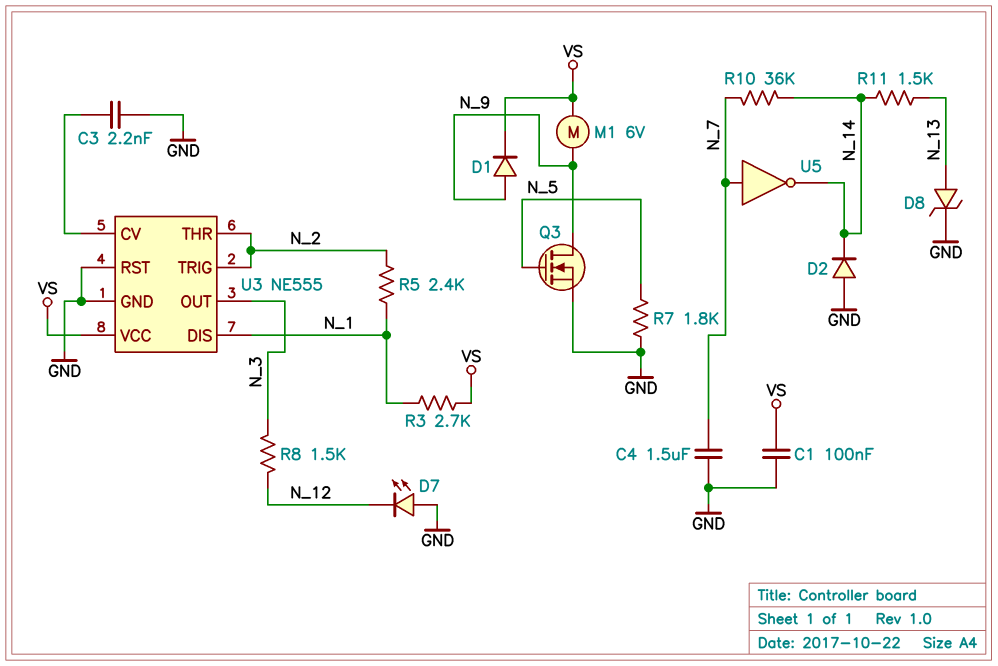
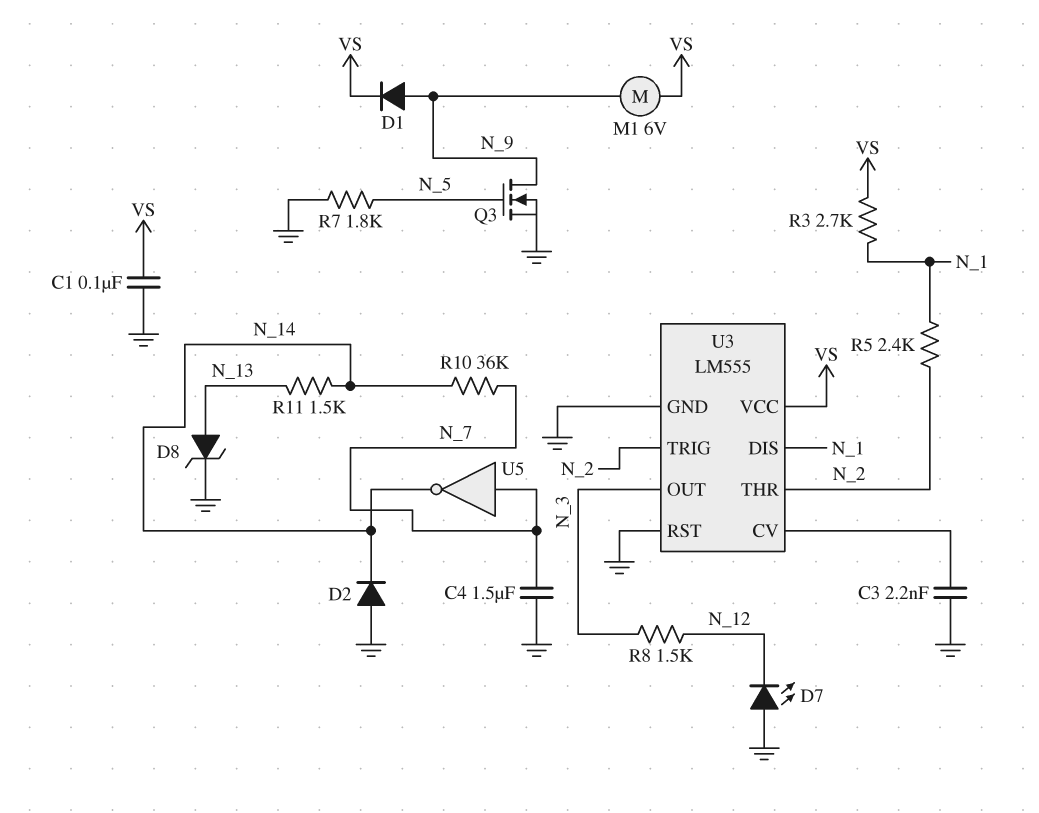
U3: NE555 -> LM555

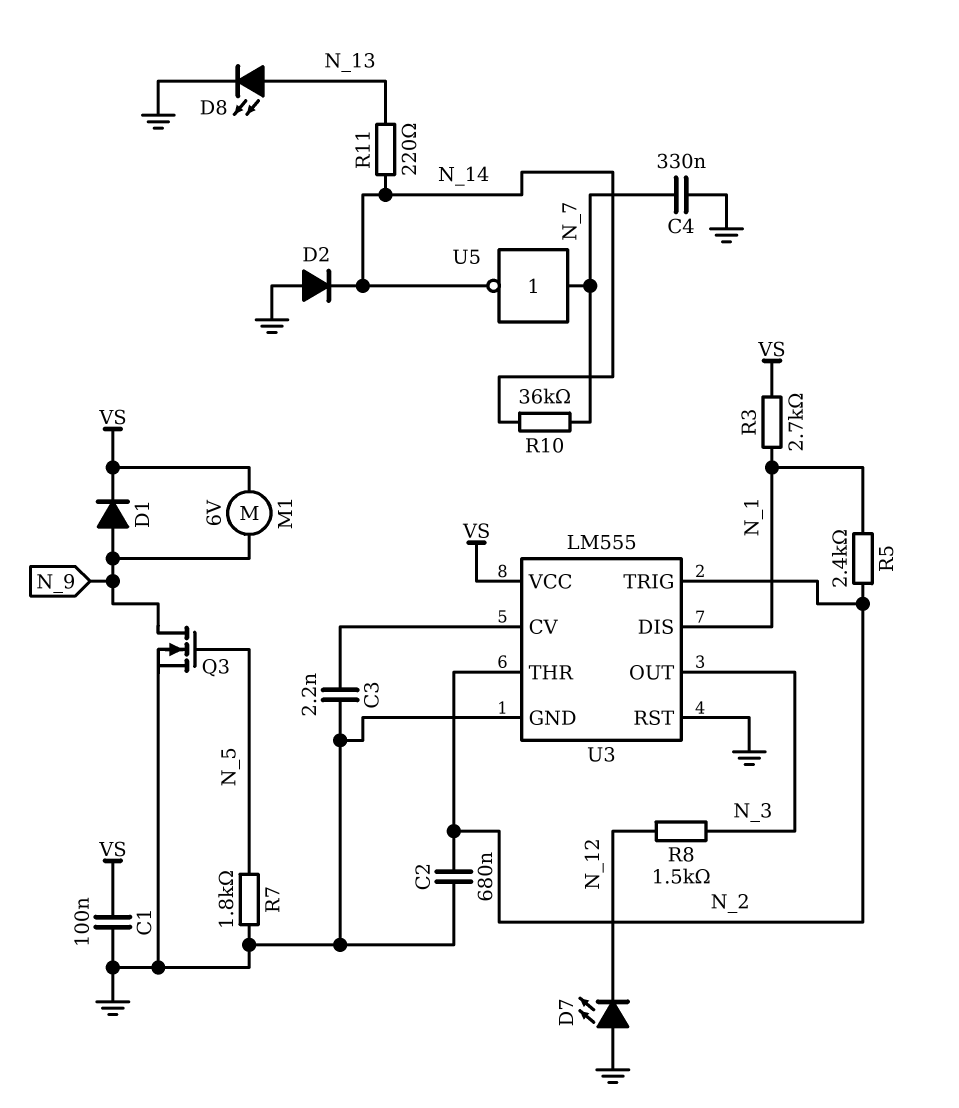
C2: none -> 680nF (GND, N_2)
C4: 1.5uF (GND, N_7) -> 330nF (GND, N_7)
D8: zener (A N_13, K GND) -> LED (A N_13, K GND)
R11: 1.5k (N_13, N_14) -> 220 (N_13, N_14)

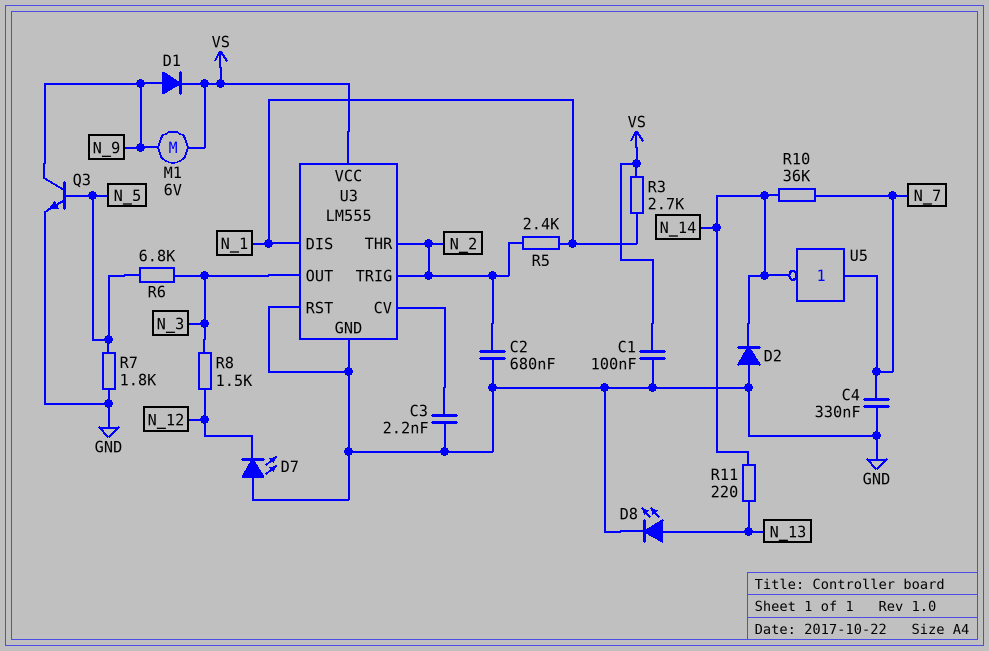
Q3: NMOS (G N_5, D N_9, S GND) -> NPN (B N_5, C N_9, E GND)
R6: none -> 6.8k (N_3, N_5)

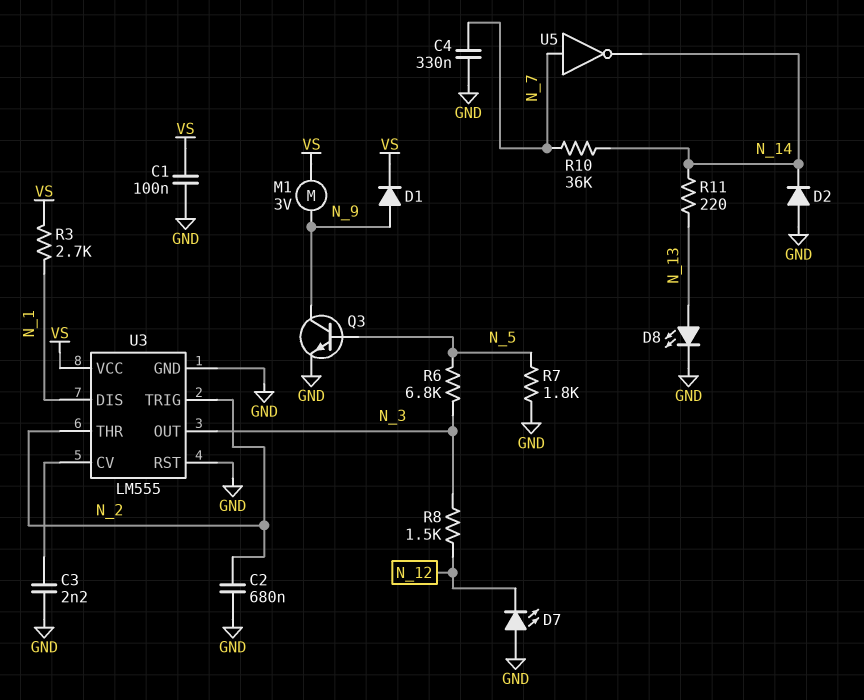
M1: motor 6V (N_9, VS) -> motor 3V (N_9, VS)
R5: 2.4k (N_1, N_2) -> none

